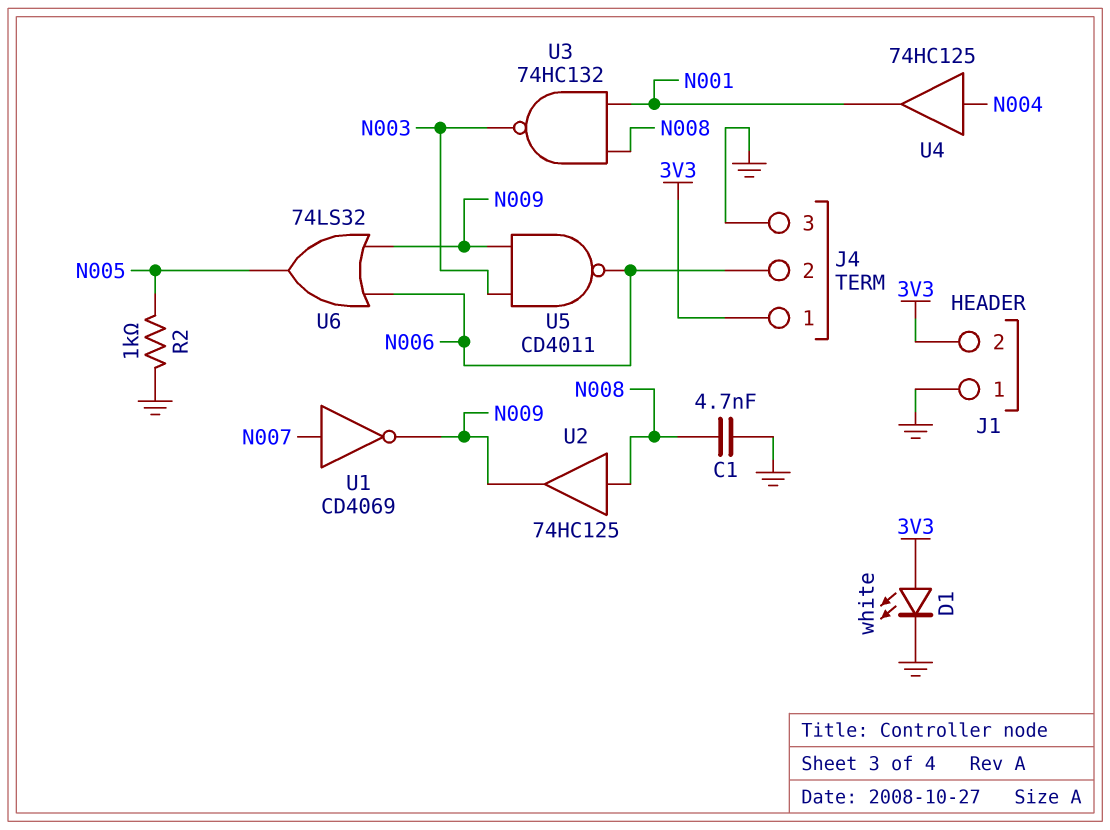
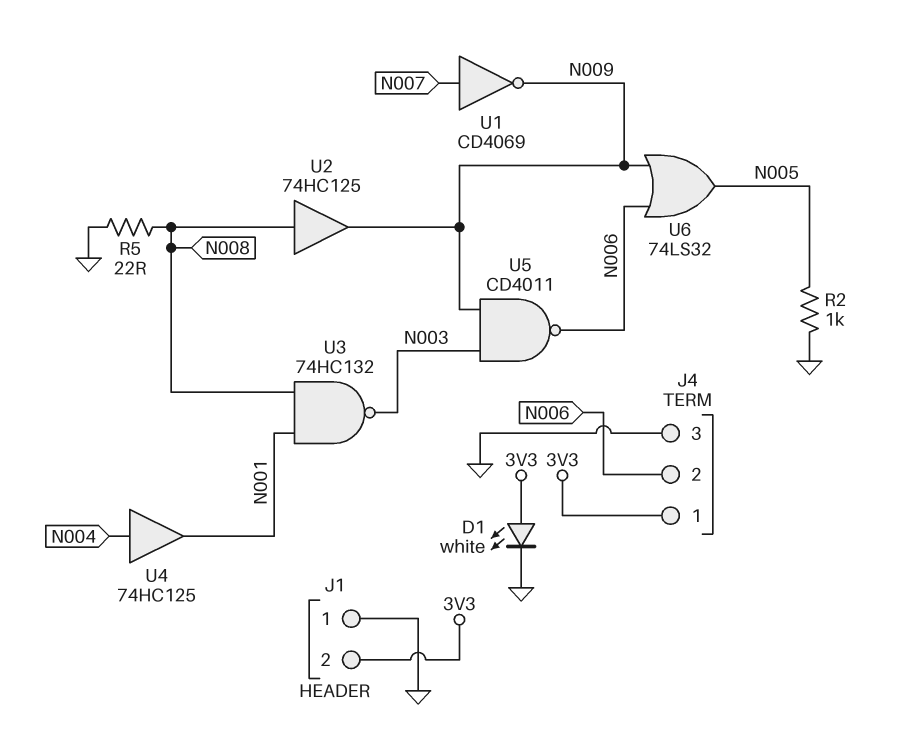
C1: 4.7nF (GND, N008) -> none
R5: none -> 22 (GND, N008)

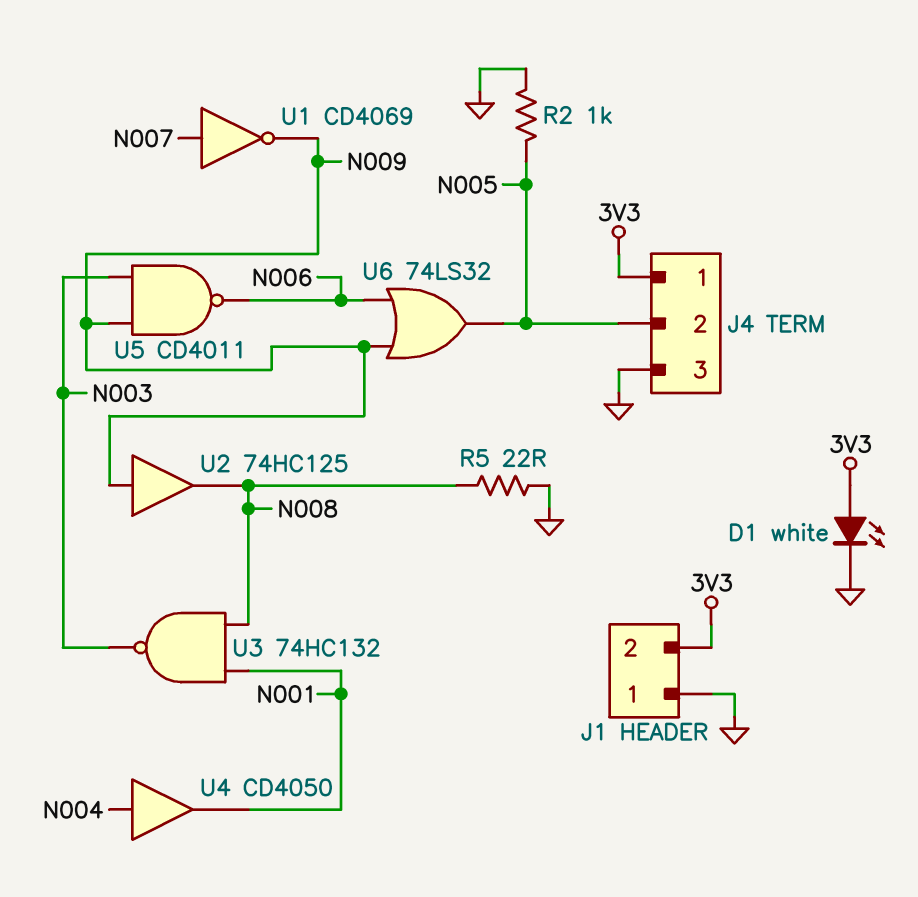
J4 pin 2: N006 -> N005
U2: buffer 74HC125 (in N008, out N009) -> buffer 74HC125 (in N009, out N008)
U4: buffer 74HC125 (in N004, out N001) -> buffer CD4050 (in N004, out N001)

